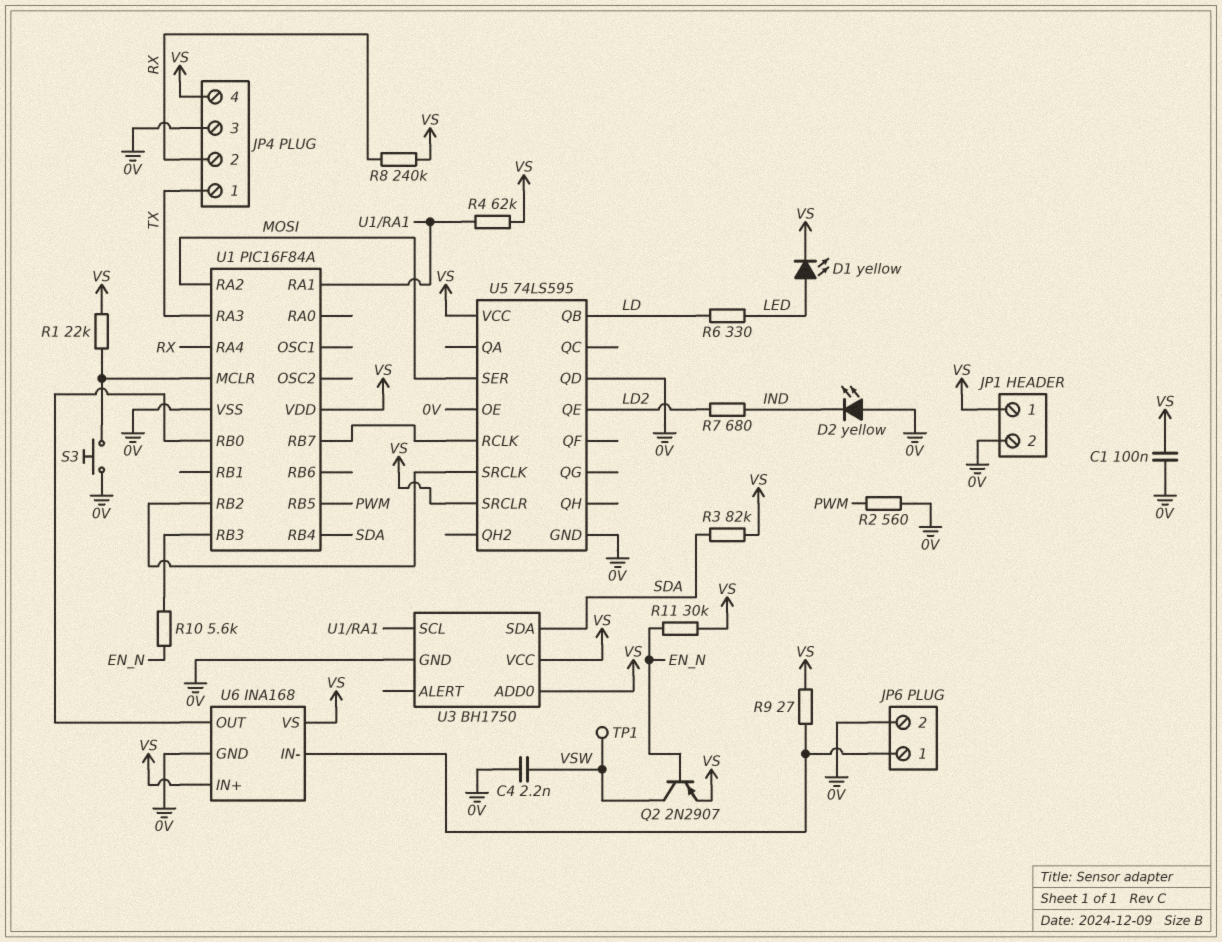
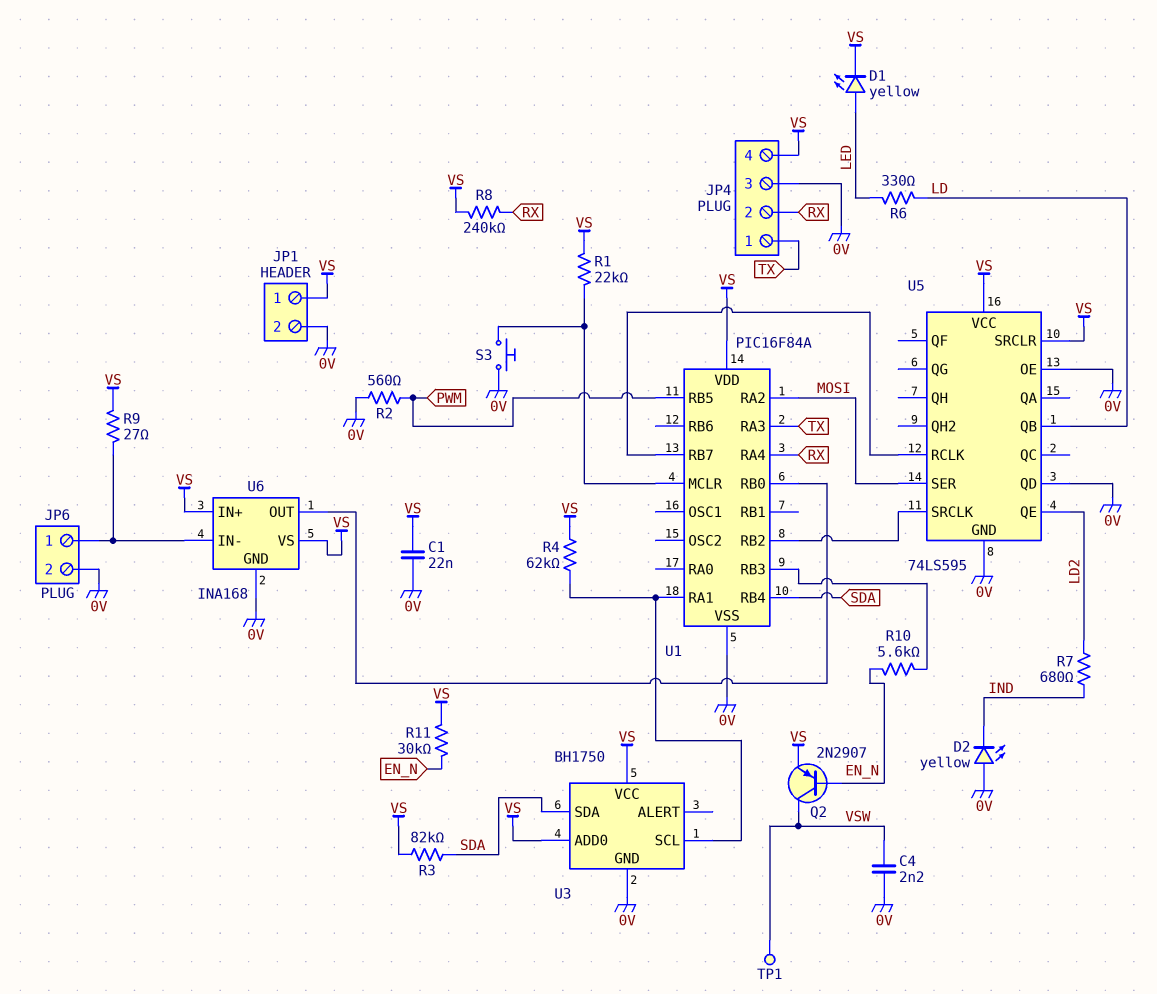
C1: 100nF (0V, VS) -> 22nF (0V, VS)

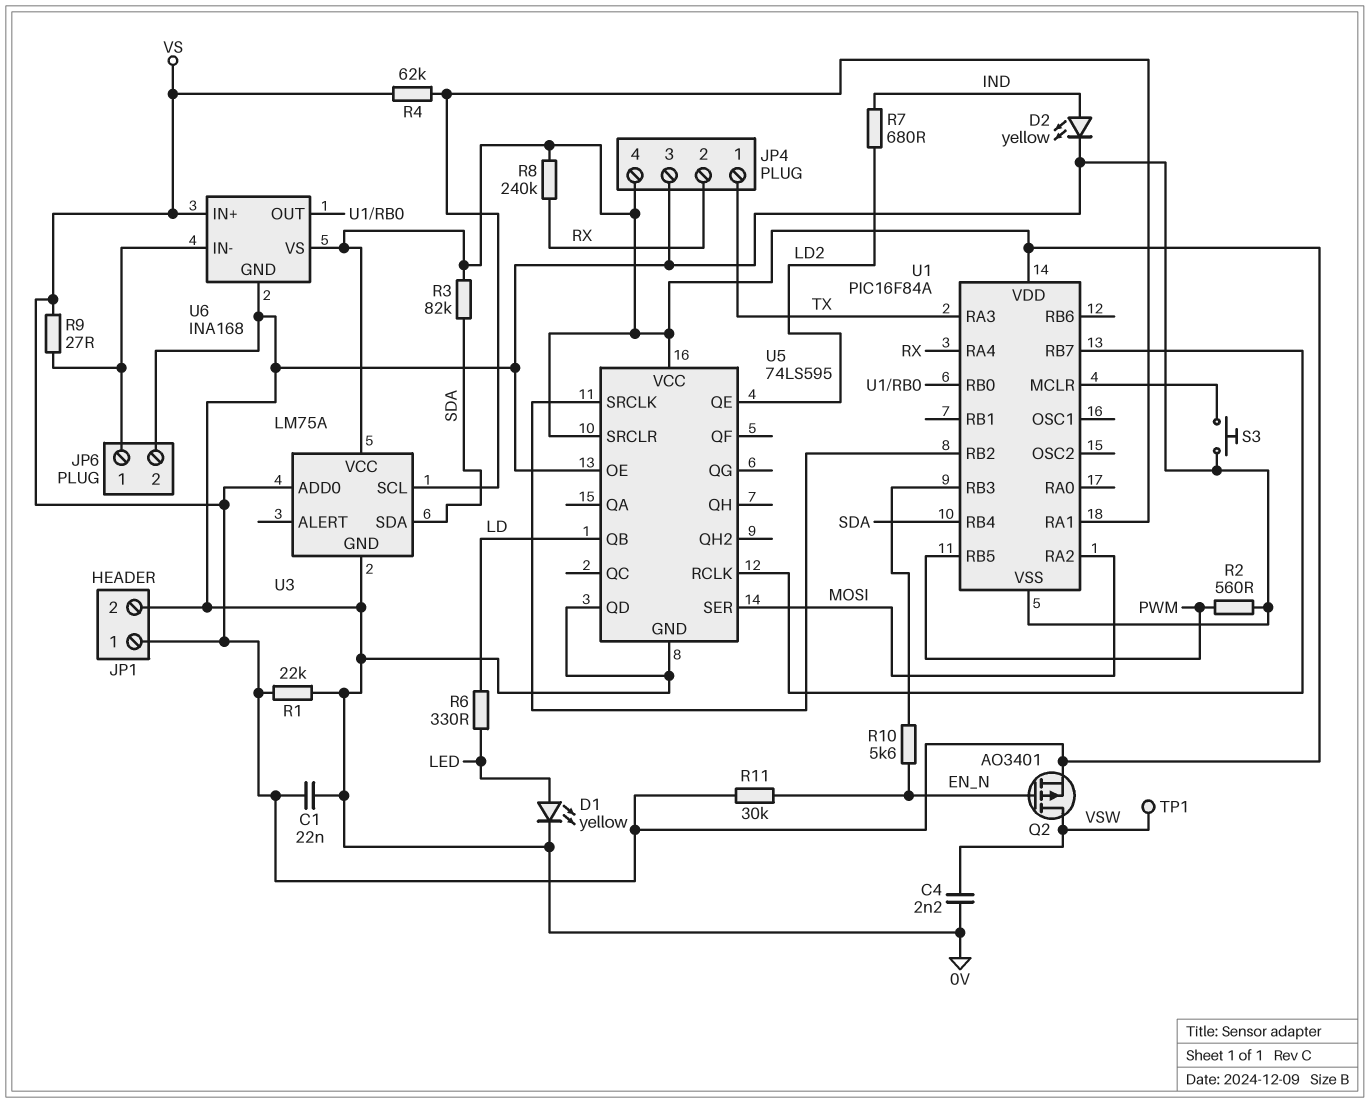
D1: LED yellow (A LED, K VS) -> LED yellow (A LED, K 0V)
D2: LED yellow (A 0V, K IND) -> LED yellow (A IND, K 0V)
Q2: PNP 2N2907 (B EN_N, C VSW, E VS) -> PMOS AO3401 (G EN_N, D VSW, S VS)
R1: 22k (U1/MCLR, VS) -> 22k (0V, VS)
U3: BH1750 -> LM75A

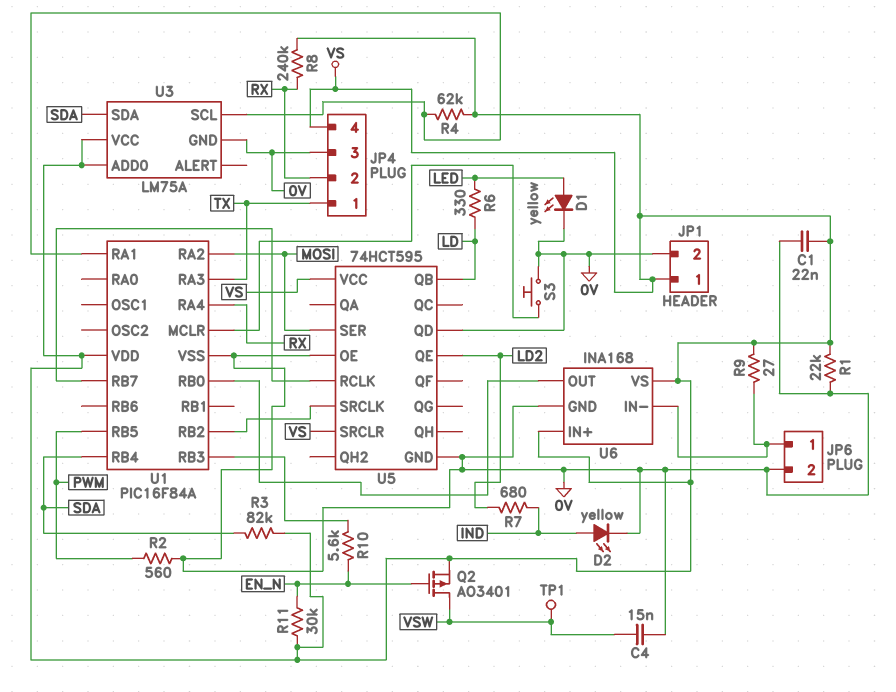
C4: 2.2nF (0V, VSW) -> 15nF (0V, VSW)
U5: 74LS595 -> 74HCT595

